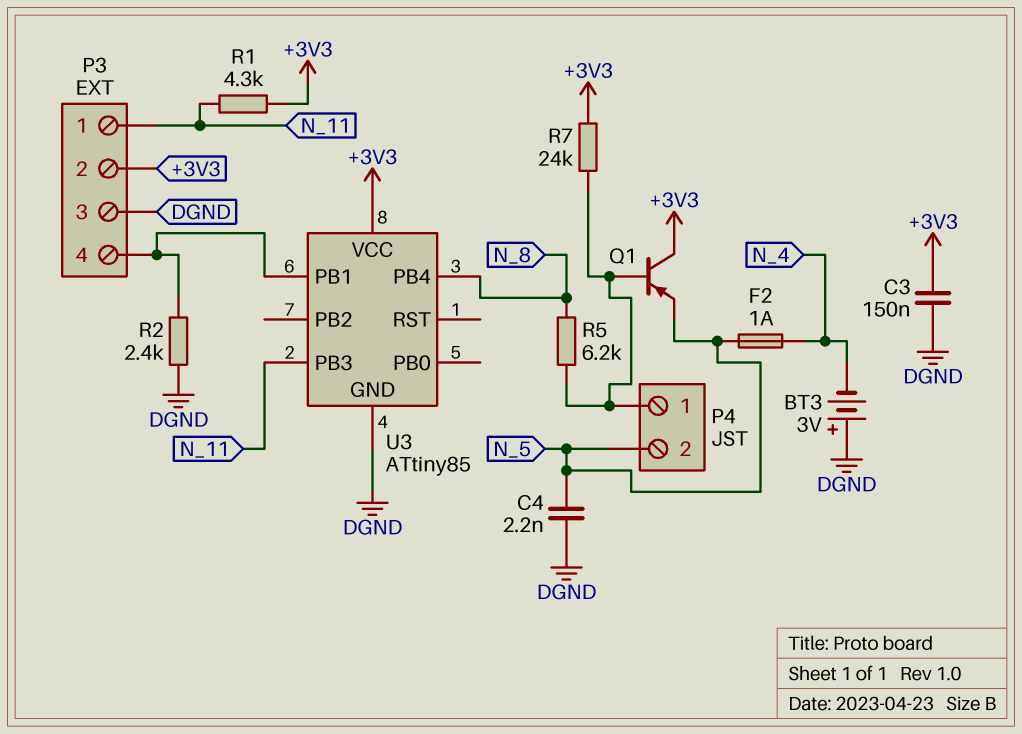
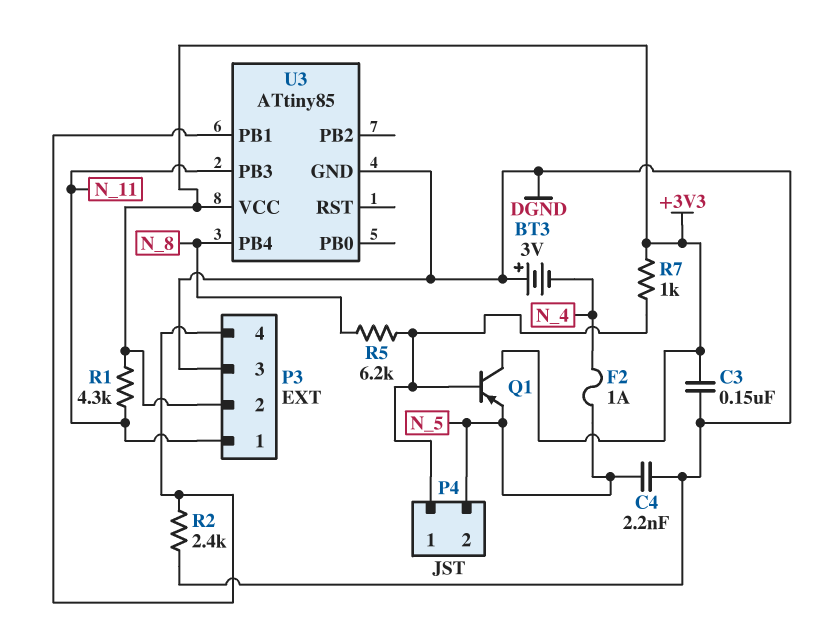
R7: 24k (+3V3, P4/1) -> 1k (+3V3, P4/1)

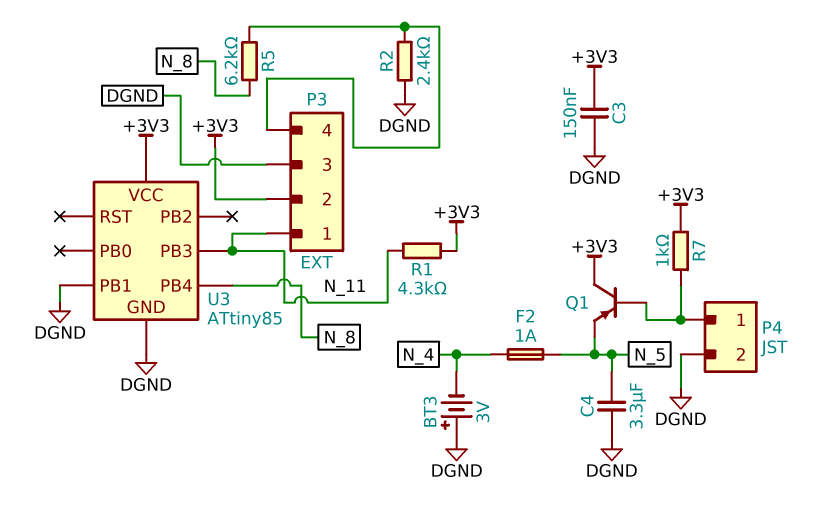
C4: 2.2nF (DGND, N_5) -> 3.3uF (DGND, N_5)
P4 pin 2: N_5 -> DGND
R5: 6.2k (N_8, P4/1) -> 6.2k (N_8, P3/4)
U3 pin PB1: P3/4 -> DGND

